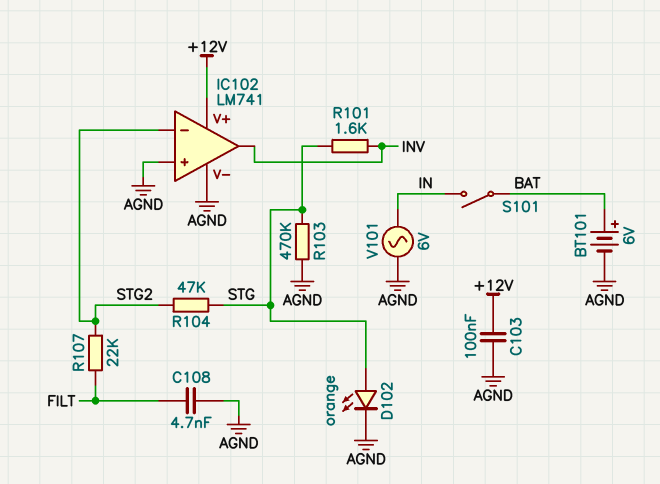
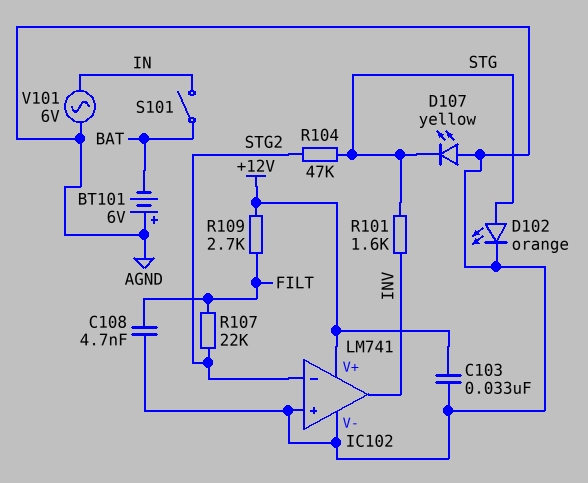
BT101: 6V (plus BAT, minus AGND) -> 6V (plus AGND, minus BAT)
C103: 100nF (+12V, AGND) -> 33nF (+12V, AGND)
D107: none -> LED yellow (A AGND, K STG)
R103: 470k (AGND, STG) -> none
R109: none -> 2.7k (+12V, FILT)

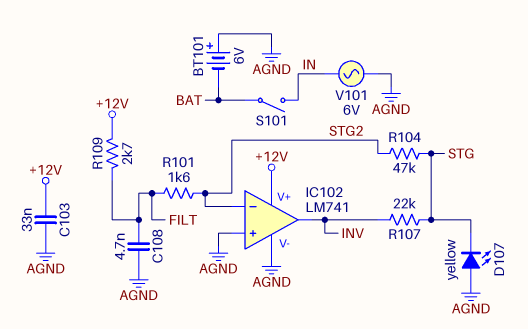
D102: LED orange (A STG, K AGND) -> none
R101: 1.6k (INV, STG) -> 1.6k (FILT, STG2)
R107: 22k (FILT, STG2) -> 22k (INV, STG)

